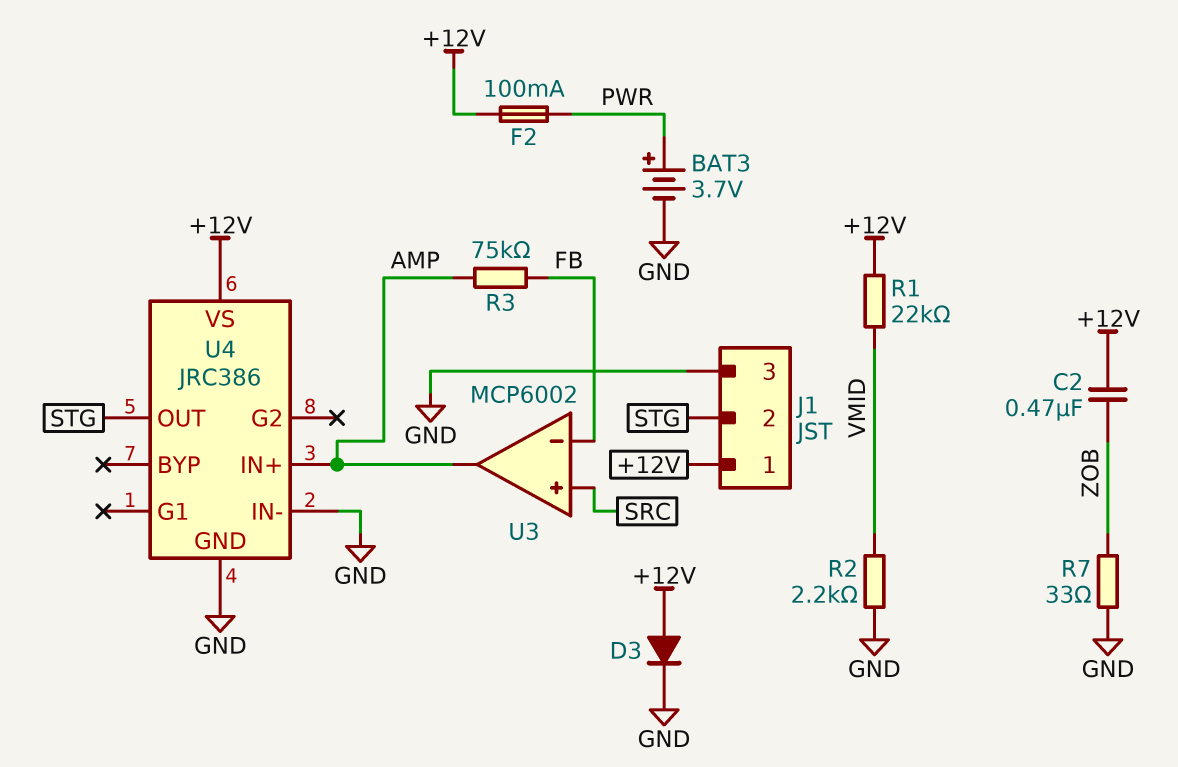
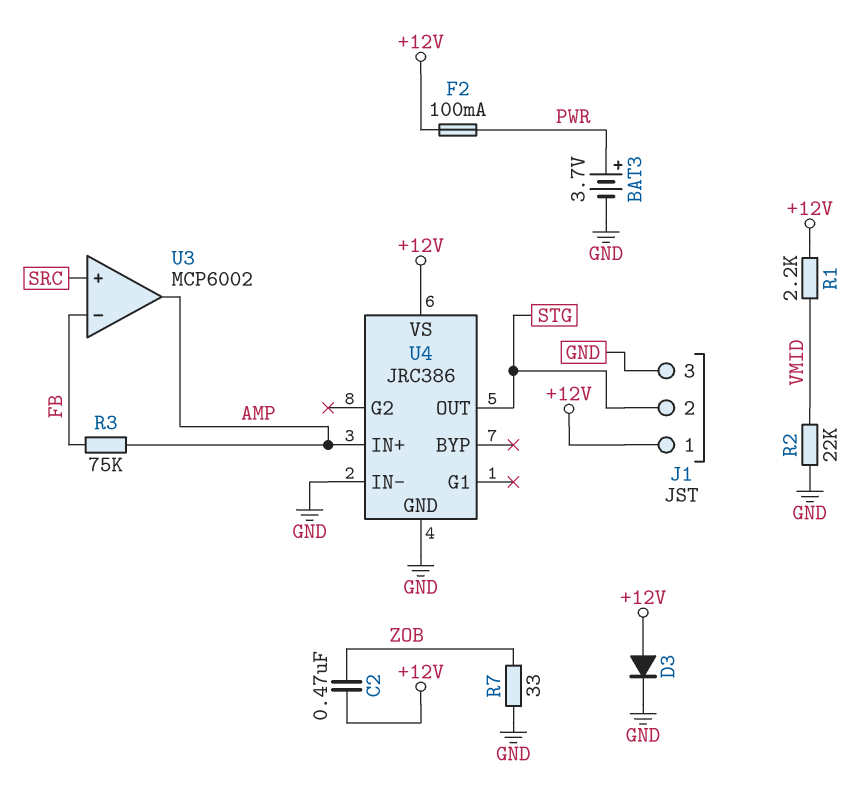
R1: 22k (+12V, VMID) -> 2.2k (+12V, VMID)
R2: 2.2k (GND, VMID) -> 22k (GND, VMID)

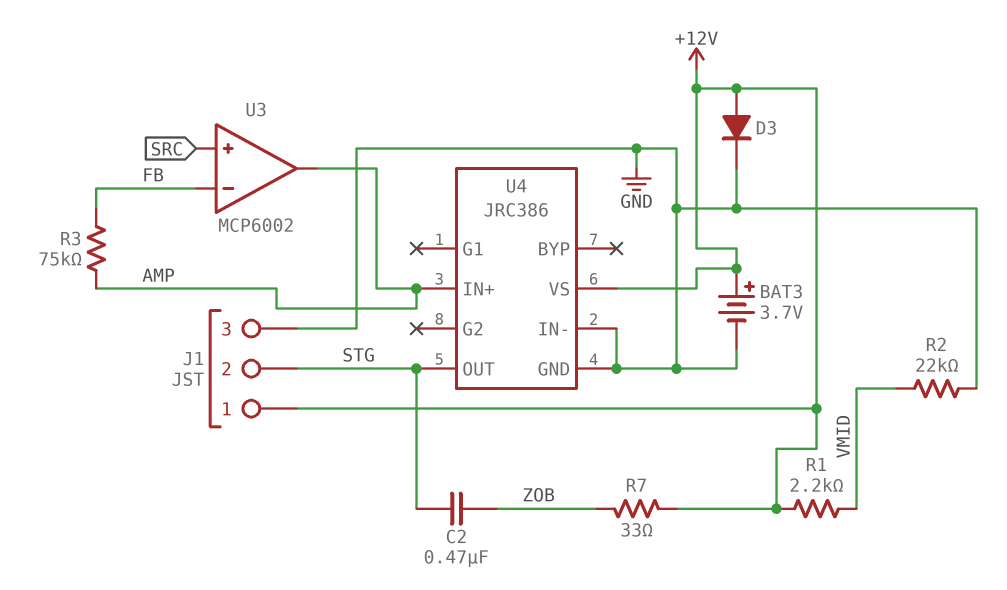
BAT3: 3.7V (plus PWR, minus GND) -> 3.7V (plus +12V, minus GND)
C2: 470nF (+12V, ZOB) -> 470nF (STG, ZOB)
F2: 100mA (+12V, PWR) -> none
R7: 33 (GND, ZOB) -> 33 (+12V, ZOB)

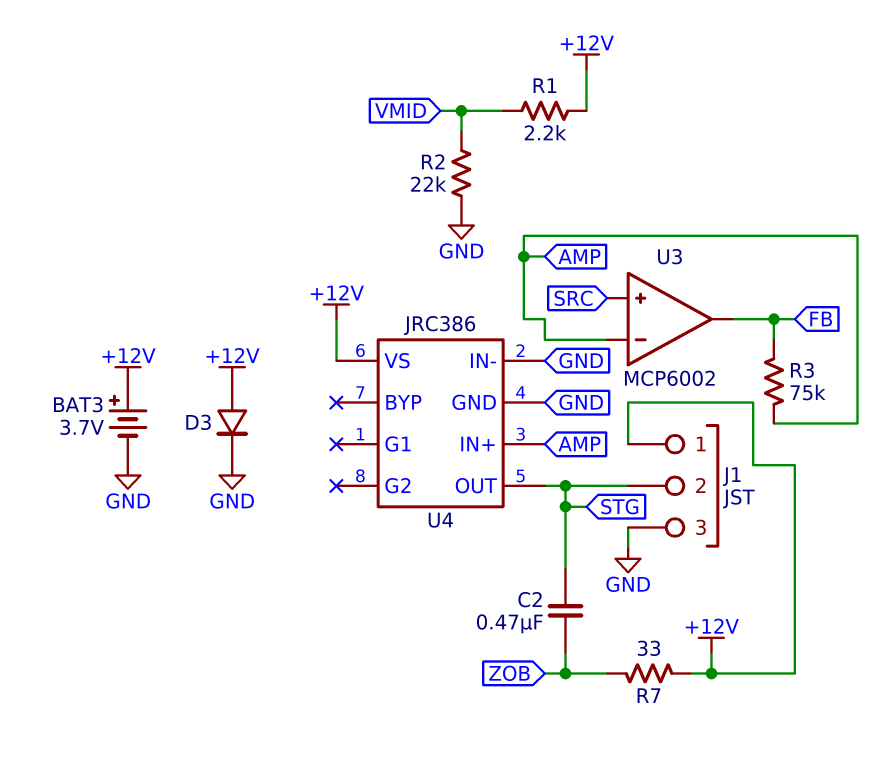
U3 pin in-: FB -> AMP
U3 pin out: AMP -> FB

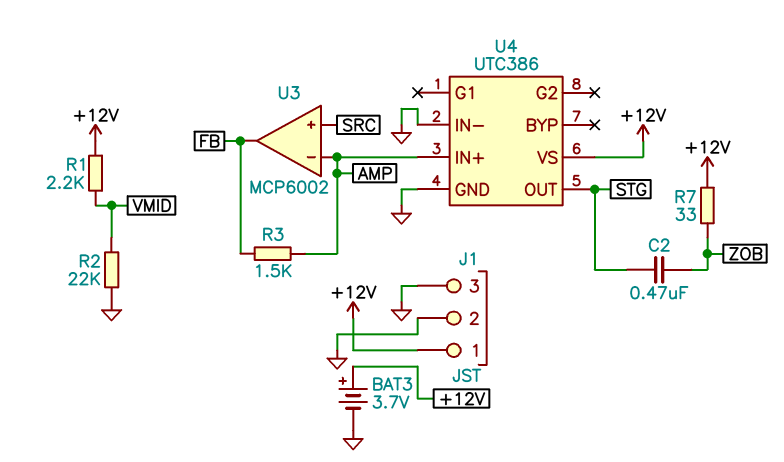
D3: diode (A +12V, K GND) -> none
J1 pin 2: STG -> GND
R3: 75k (AMP, FB) -> 1.5k (AMP, FB)
U4: JRC386 -> UTC386

